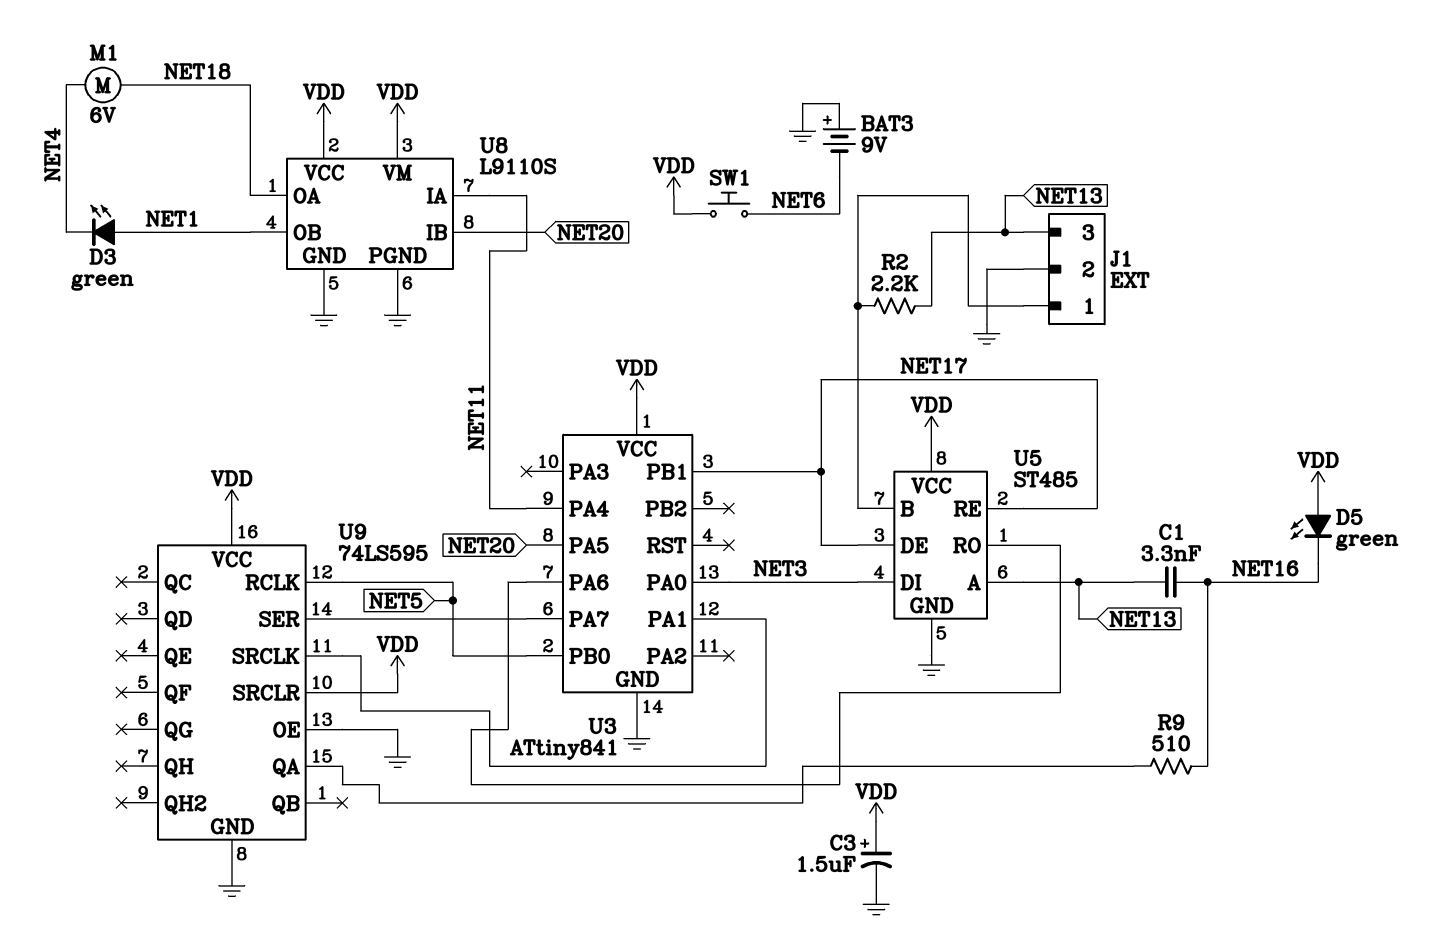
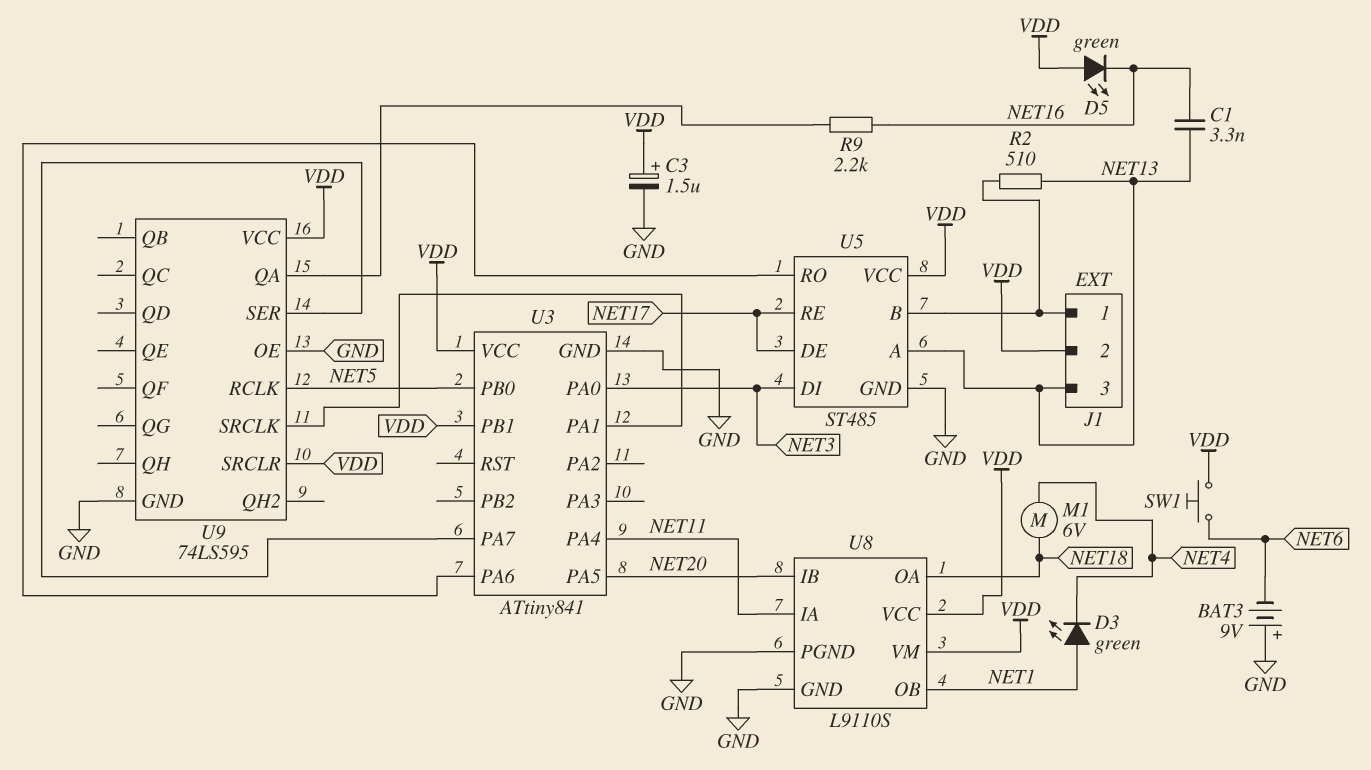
J1 pin 2: GND -> VDD
R2: 2.2k (J1/1, NET13) -> 510 (J1/1, NET13)
R9: 510 (NET16, U9/QA) -> 2.2k (NET16, U9/QA)
U3 pin PB1: NET17 -> VDD

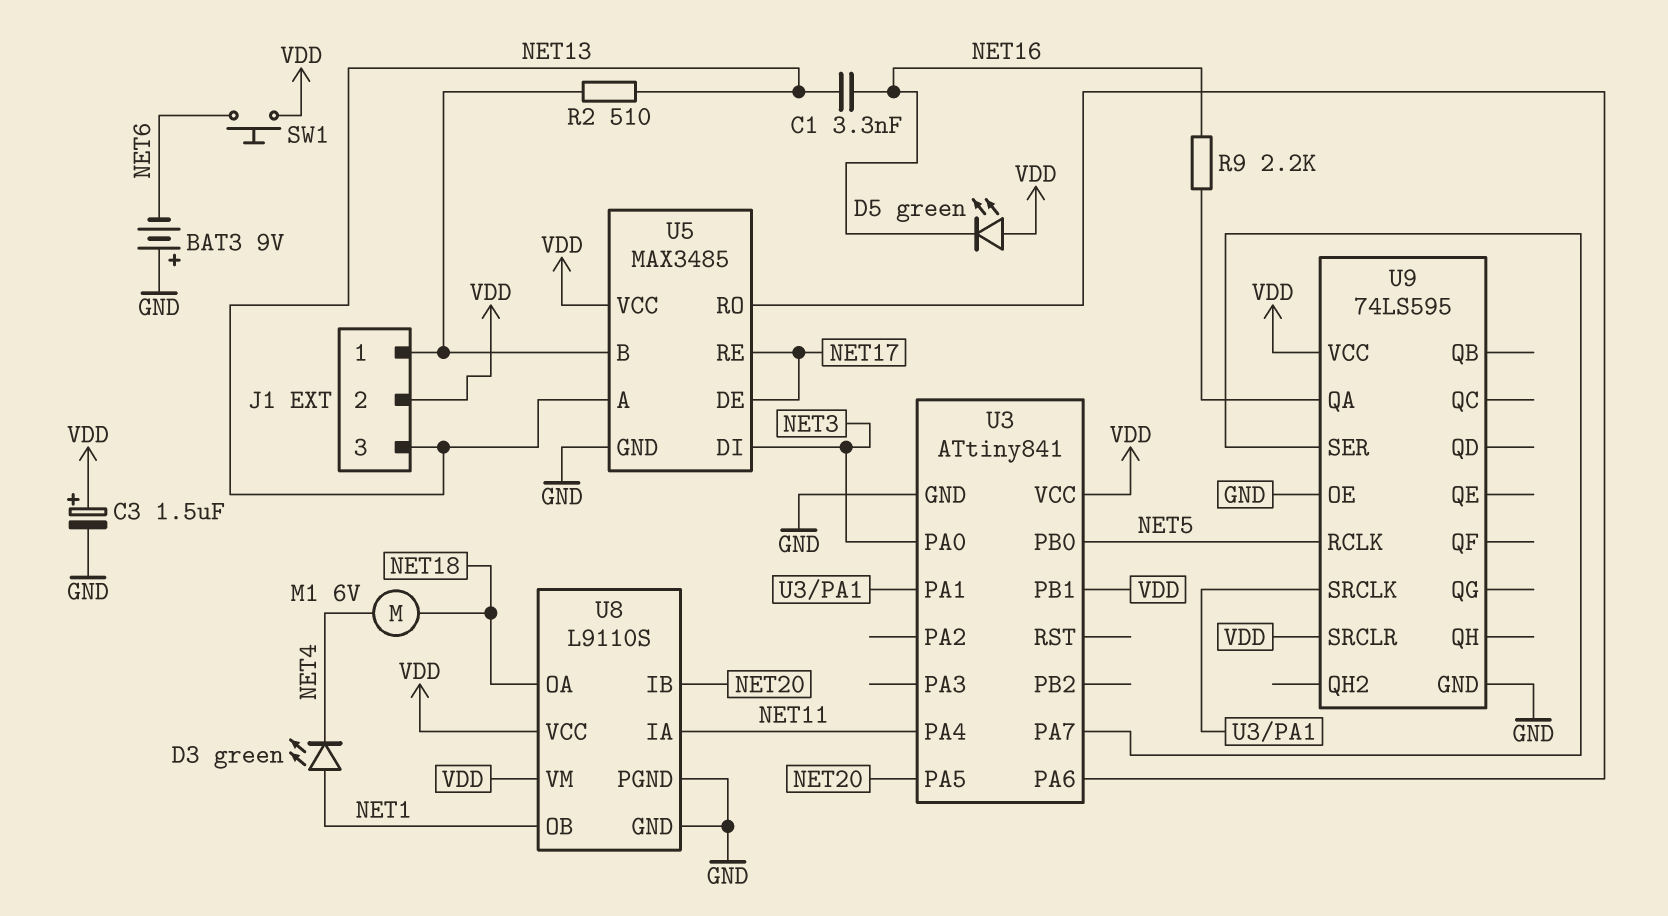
U5: ST485 -> MAX3485

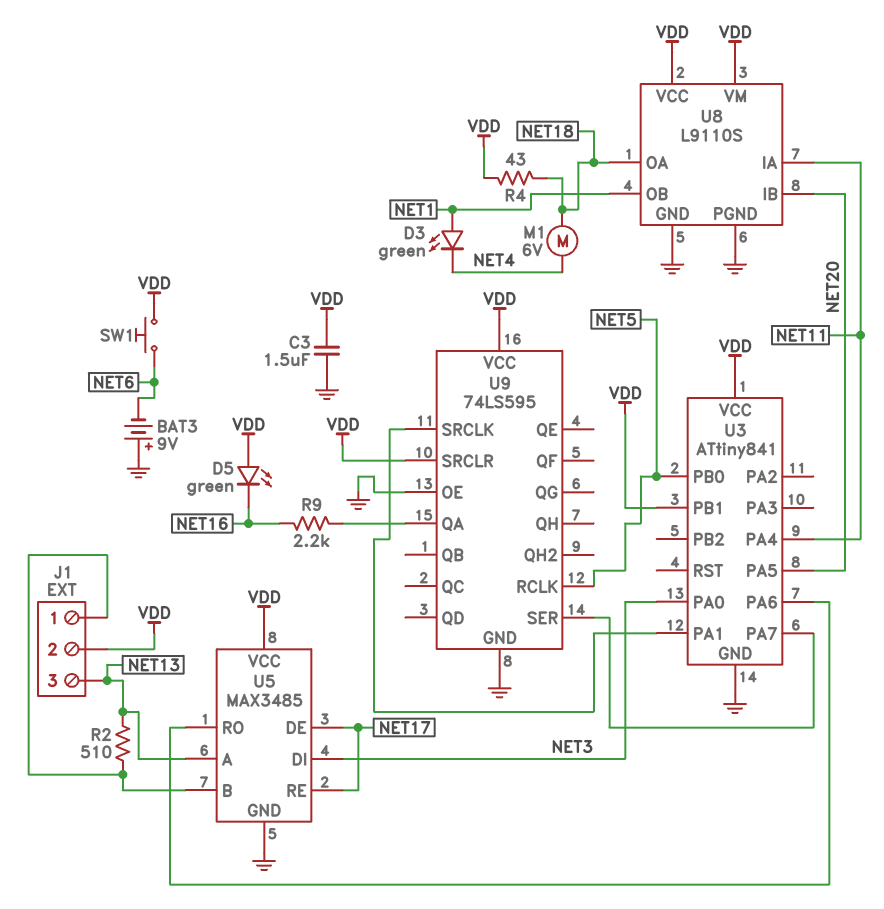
C1: 3.3nF (NET13, NET16) -> none
C3: 1.5uF (plus VDD, minus GND) -> 1.5uF (GND, VDD)
R4: none -> 43 (NET18, VDD)

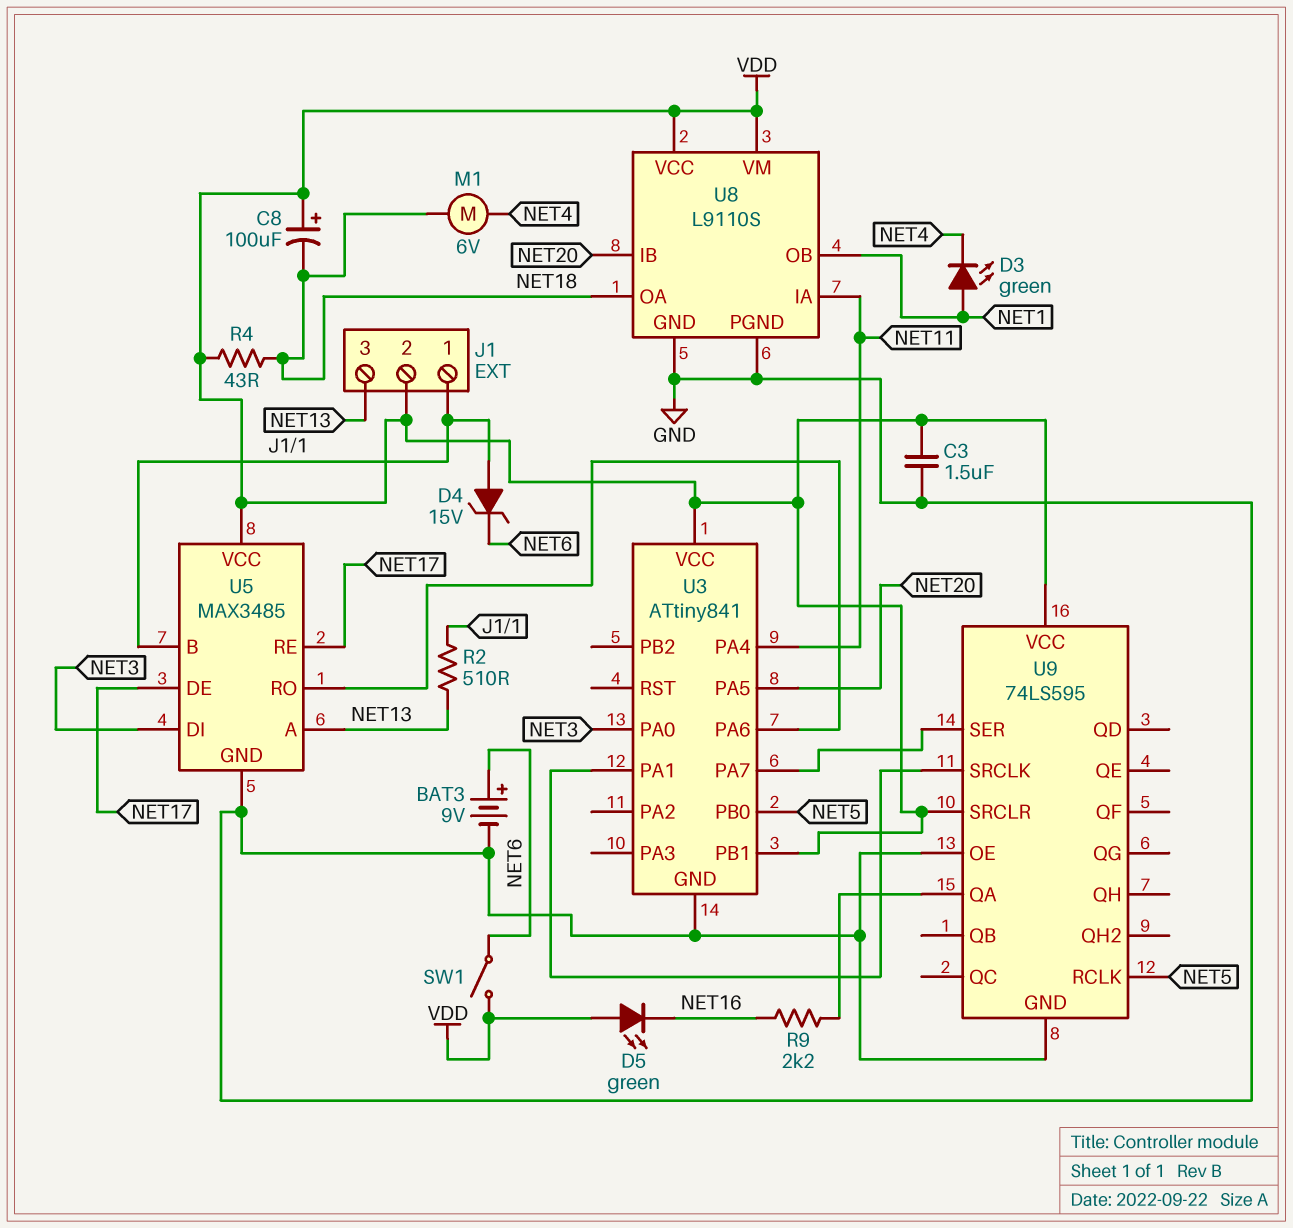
BAT3: 9V (plus GND, minus NET6) -> 9V (plus NET6, minus GND)
C8: none -> 100uF (plus VDD, minus NET18)
D4: none -> zener 15V (A J1/1, K NET6)
SW1: button (NET6, VDD) -> switch (NET6, VDD)

